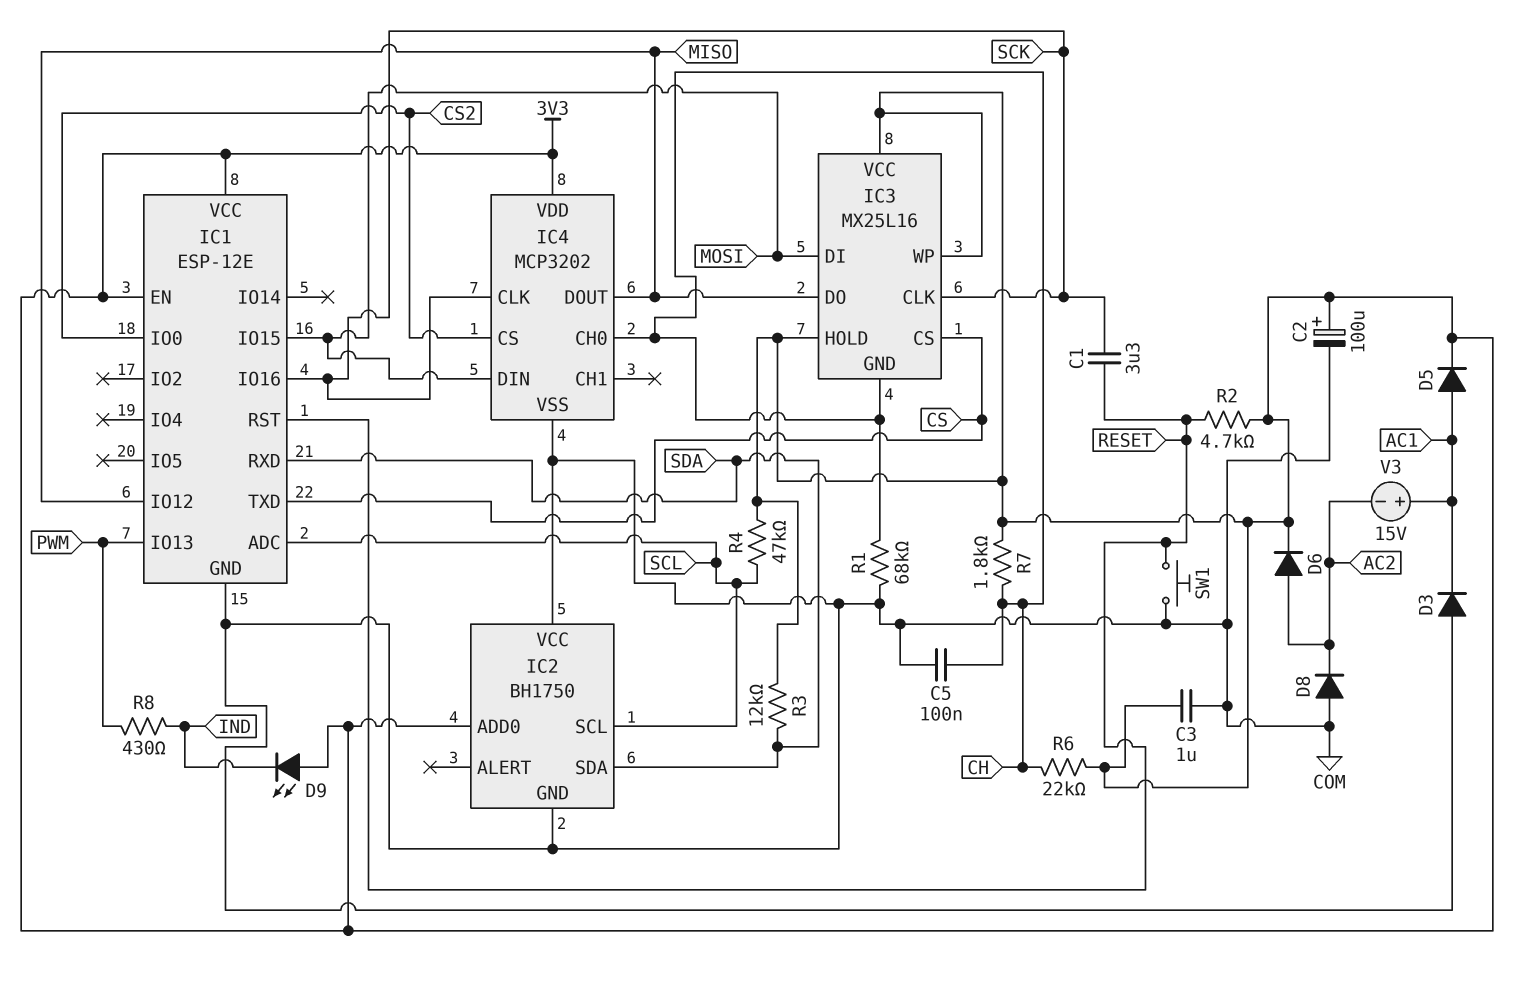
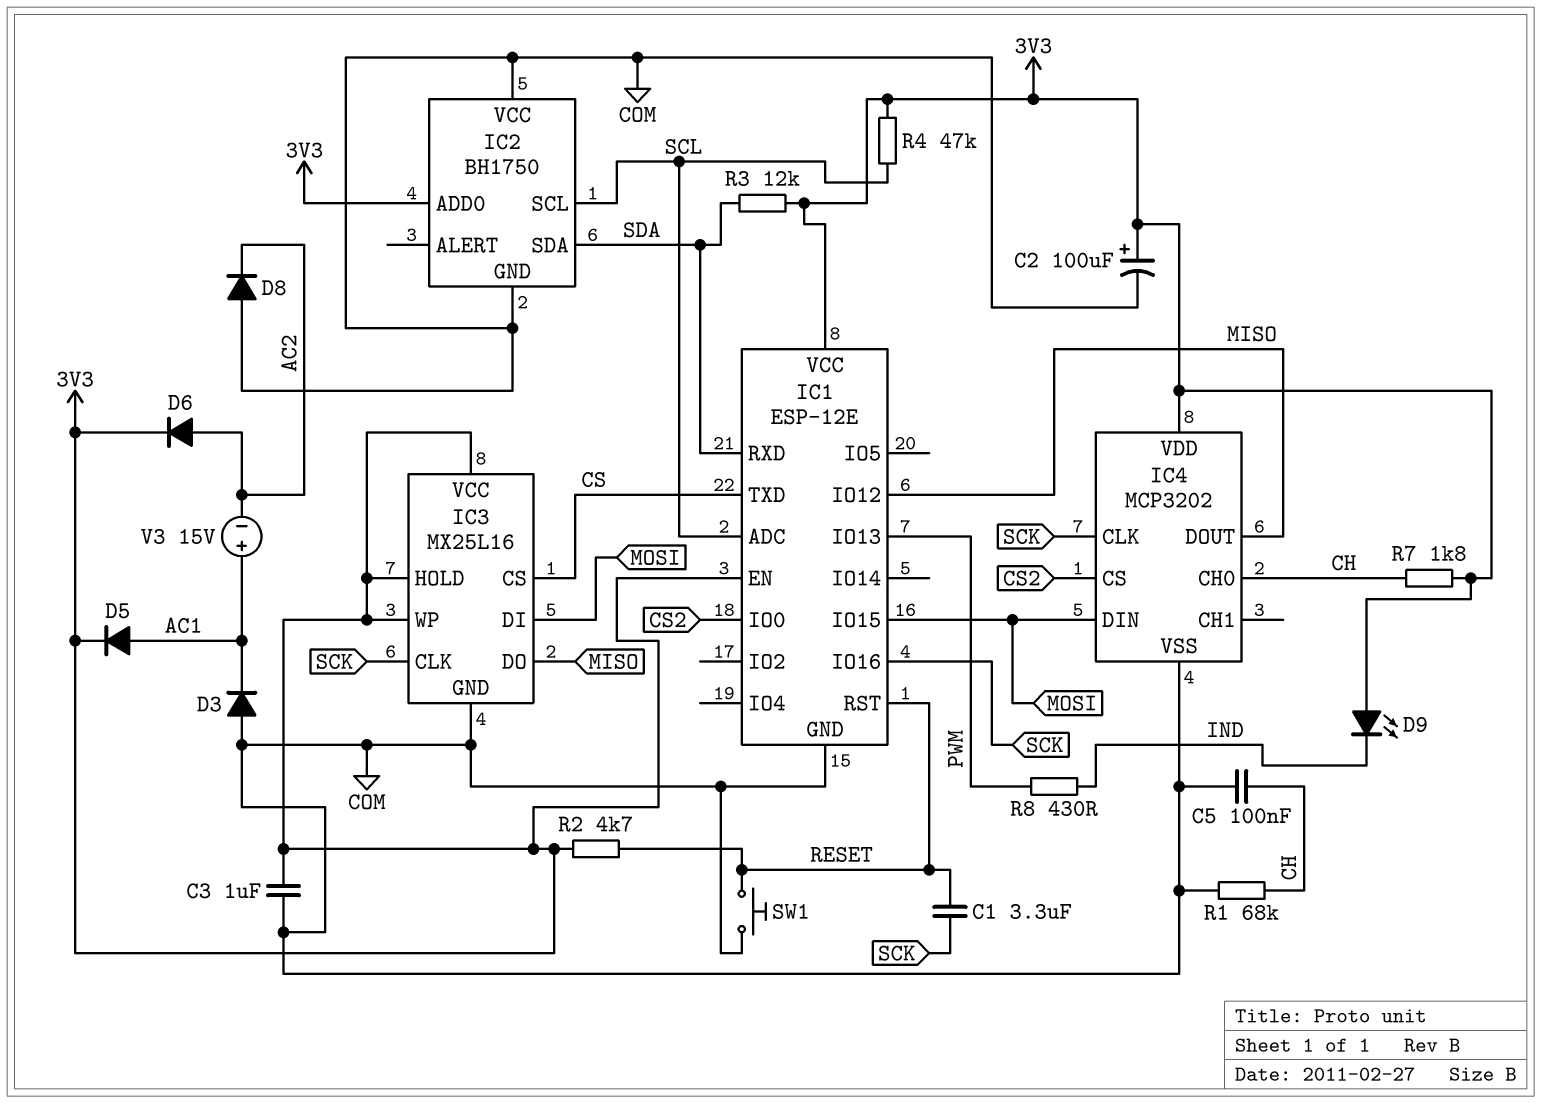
IC3 pin GND: CH -> COM
R6: 22k (3V3, CH) -> none

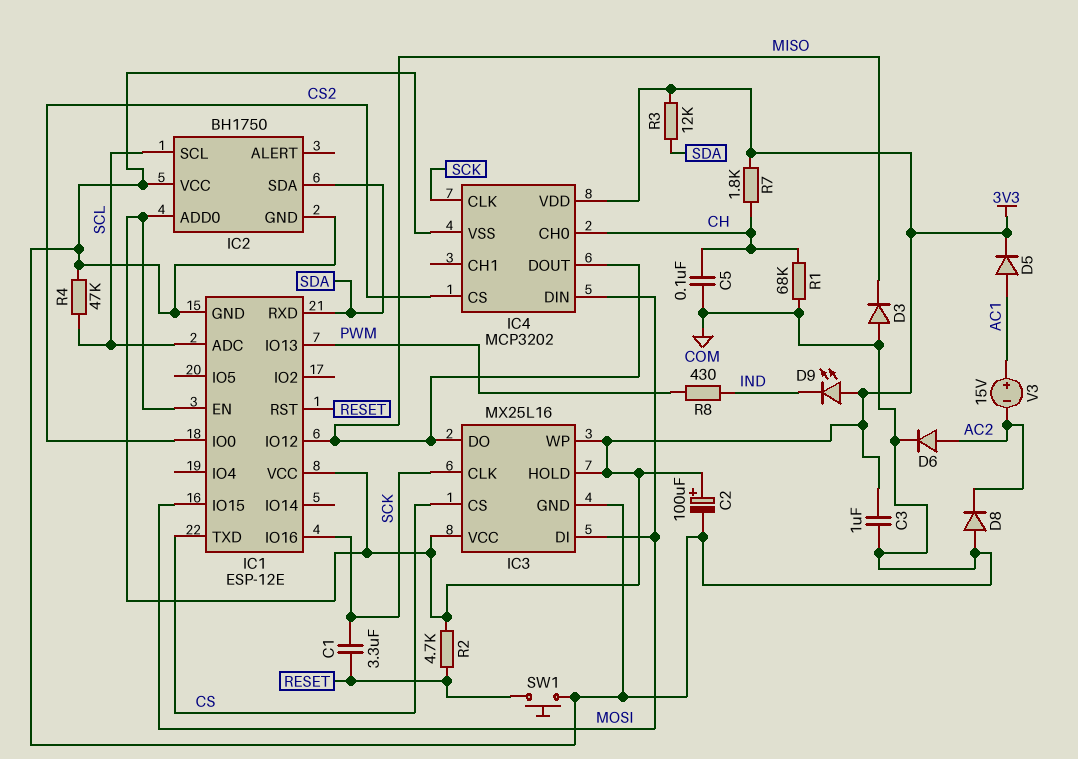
D3: diode (A COM, K AC1) -> diode (A COM, K MISO)
D6: diode (A AC2, K 3V3) -> diode (A AC2, K COM)
R4: 47k (3V3, SCL) -> 47k (COM, SCL)

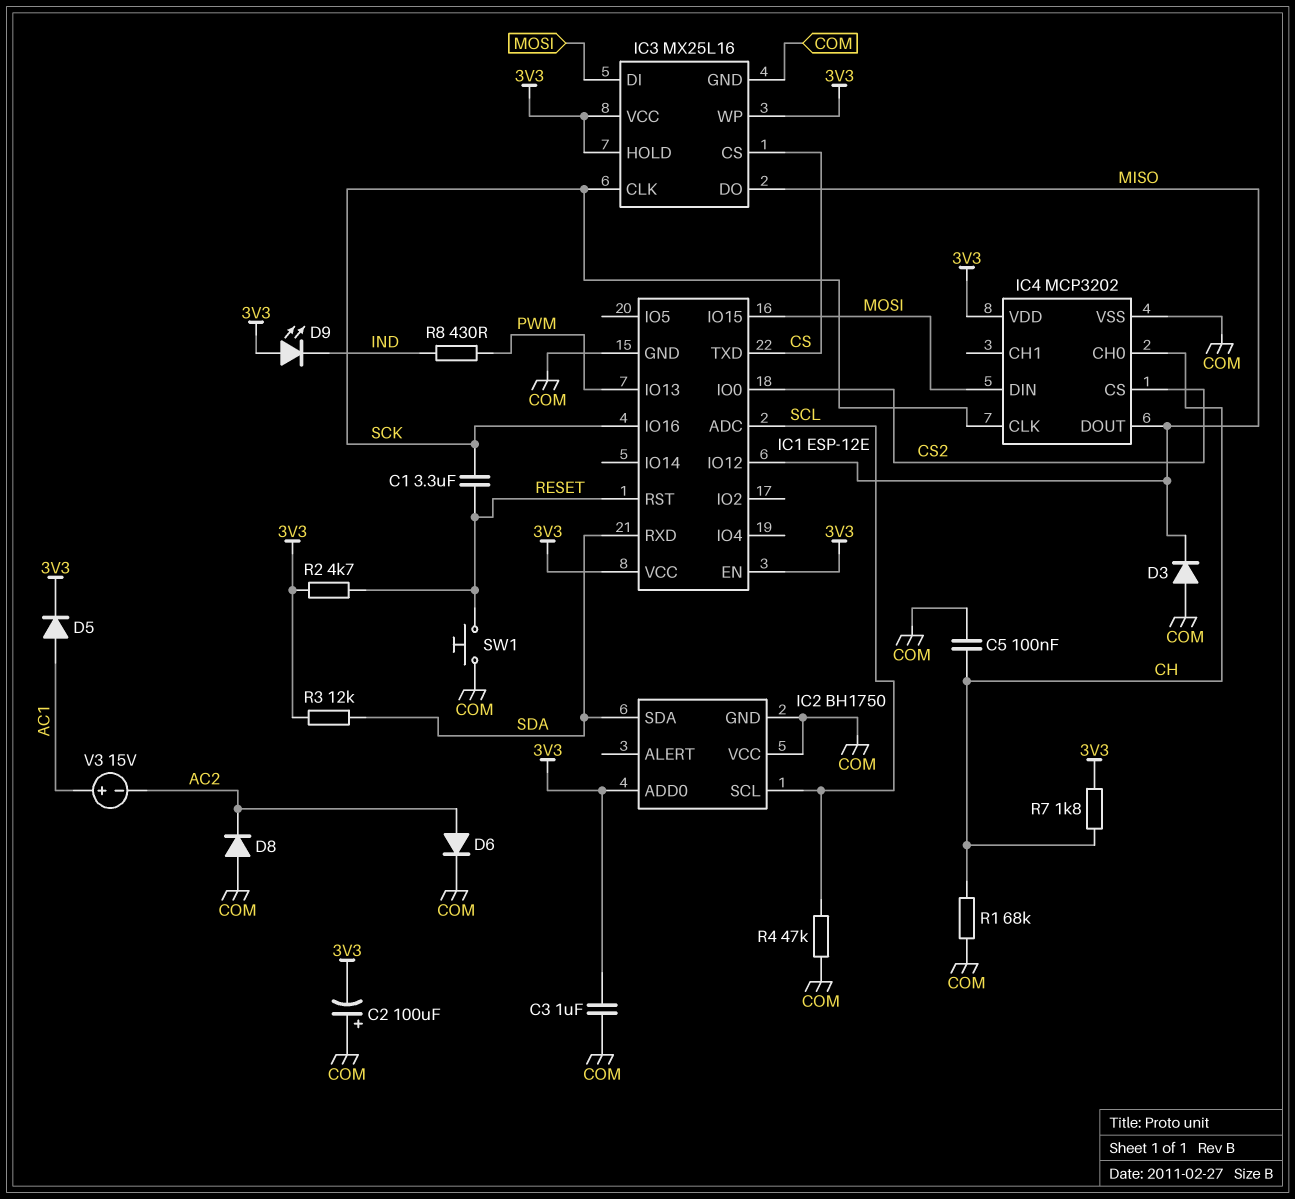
C2: 100uF (plus 3V3, minus COM) -> 100uF (plus COM, minus 3V3)

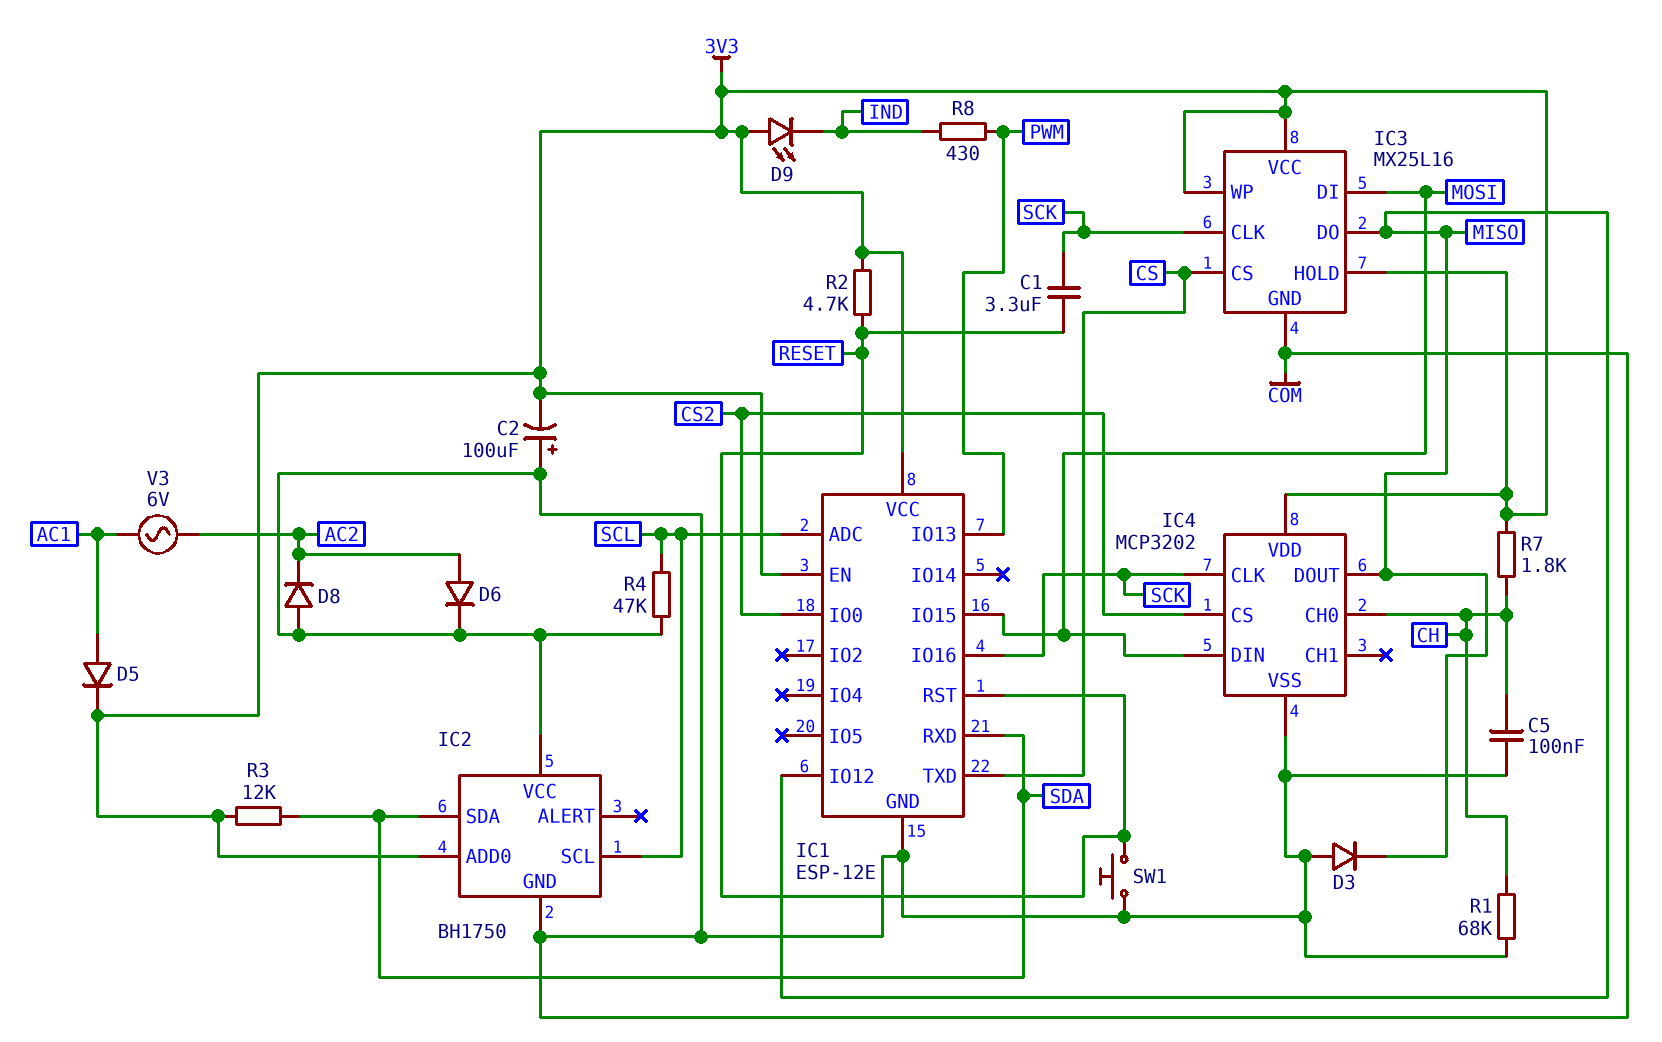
C3: 1uF (3V3, COM) -> none
V3: 15V (plus AC1, minus AC2) -> AC 6V (AC1, AC2)

